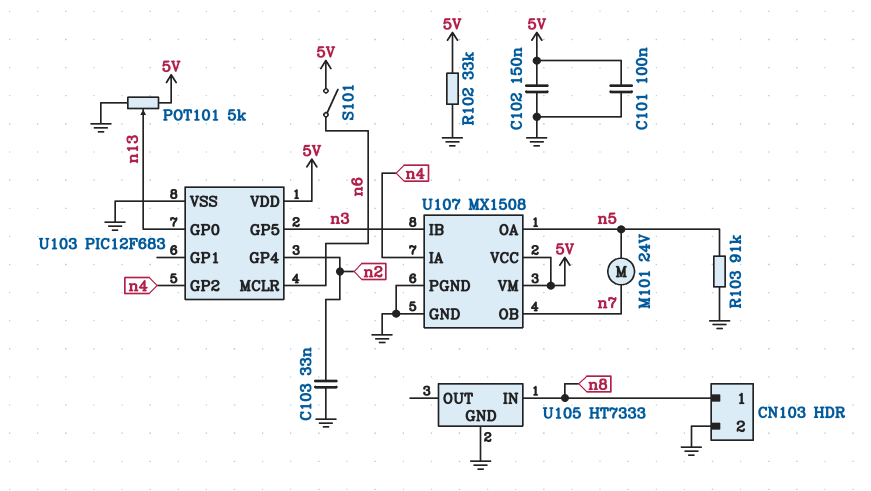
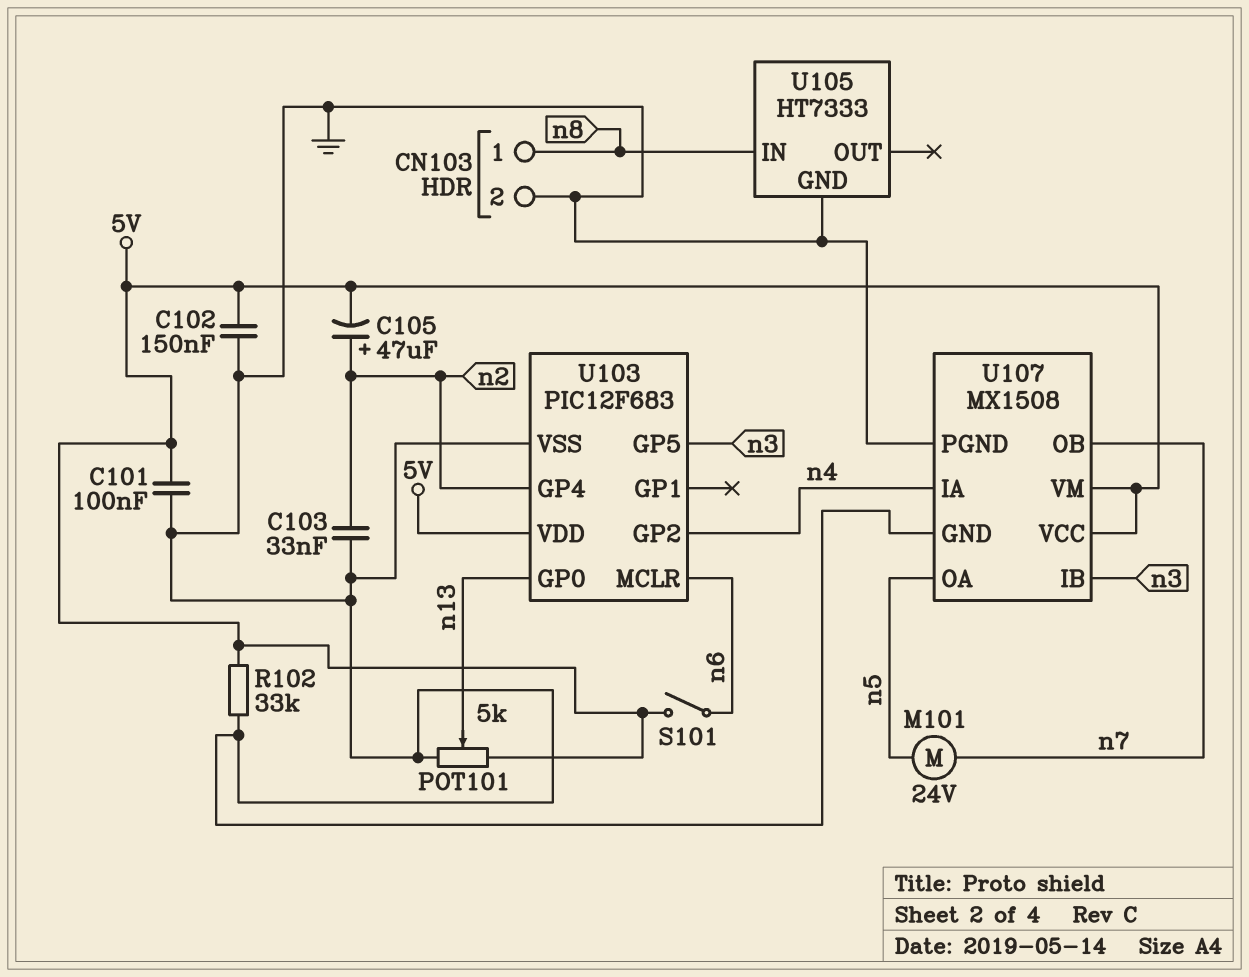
C105: none -> 47uF (plus n2, minus 5V)
R103: 91k (GND, n5) -> none

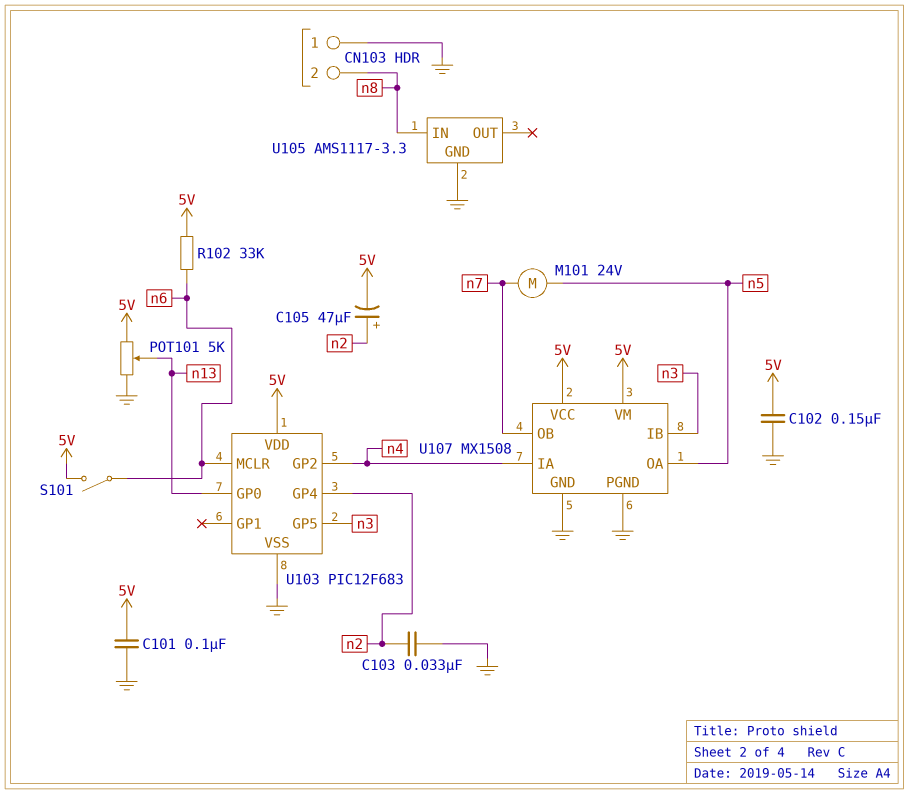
CN103 pin 1: n8 -> GND
CN103 pin 2: GND -> n8
R102: 33k (5V, GND) -> 33k (5V, n6)
U105: HT7333 -> AMS1117-3.3

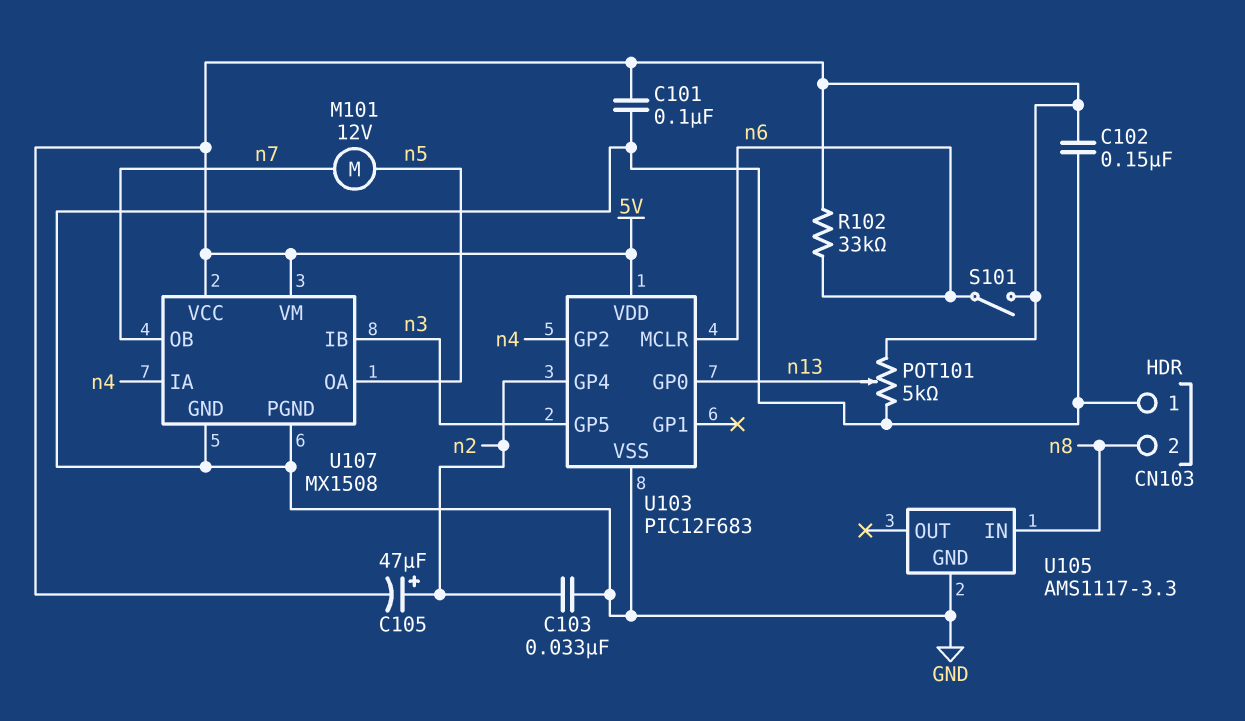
M101: motor 24V (n5, n7) -> motor 12V (n5, n7)

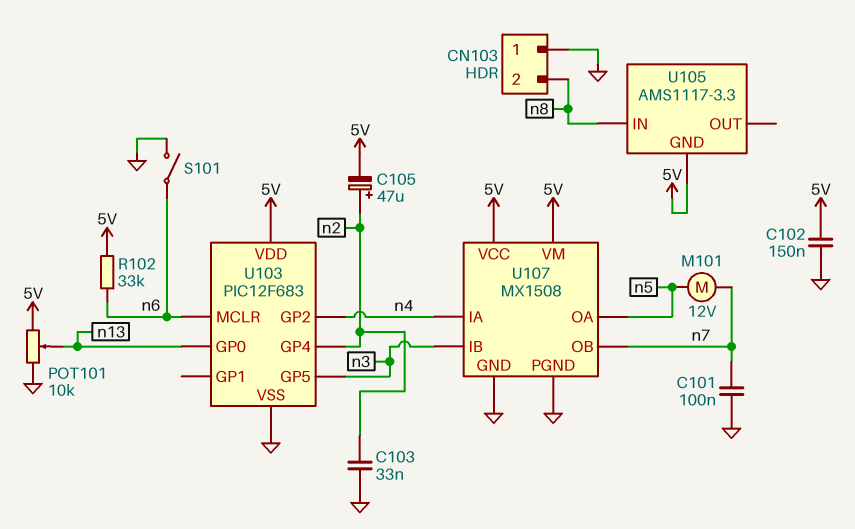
C101: 100nF (5V, GND) -> 100nF (GND, n7)
POT101: 5k (5V, GND, wiper n13) -> 10k (5V, GND, wiper n13)
S101: switch (5V, n6) -> switch (GND, n6)
U105 pin GND: GND -> 5V

